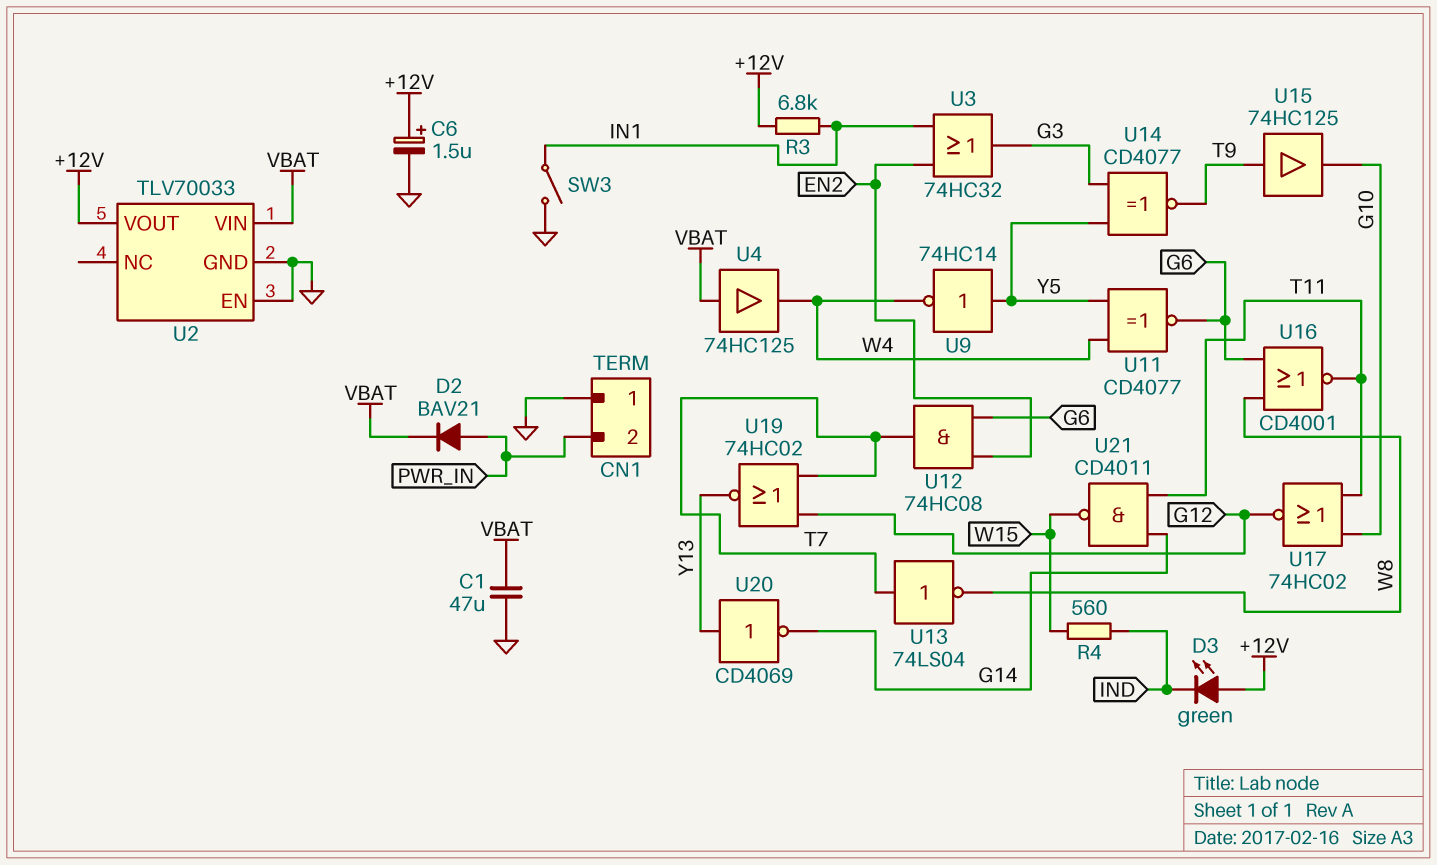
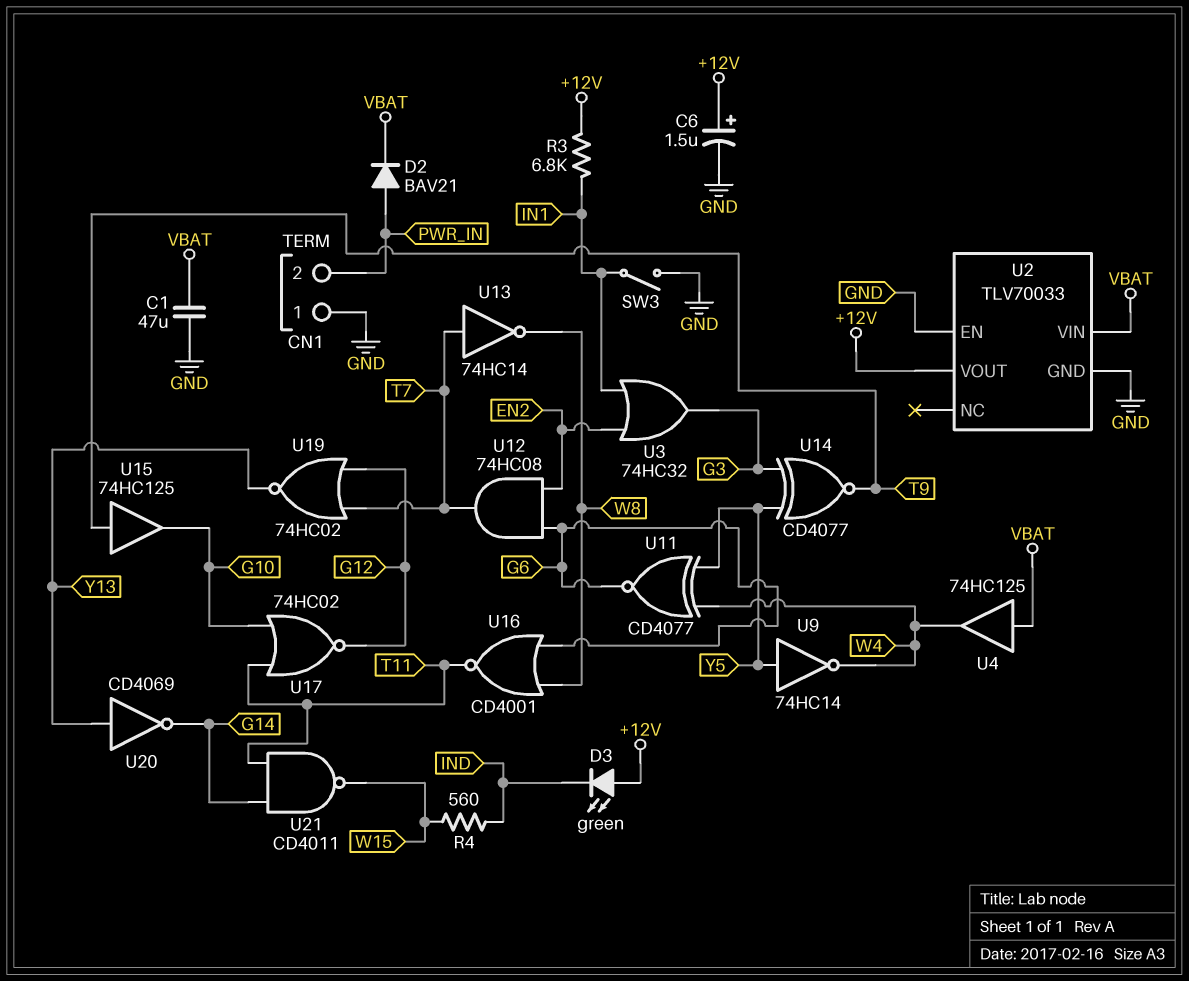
U13: NOT 74LS04 (in T7, out W8) -> NOT 74HC14 (in T7, out W8)

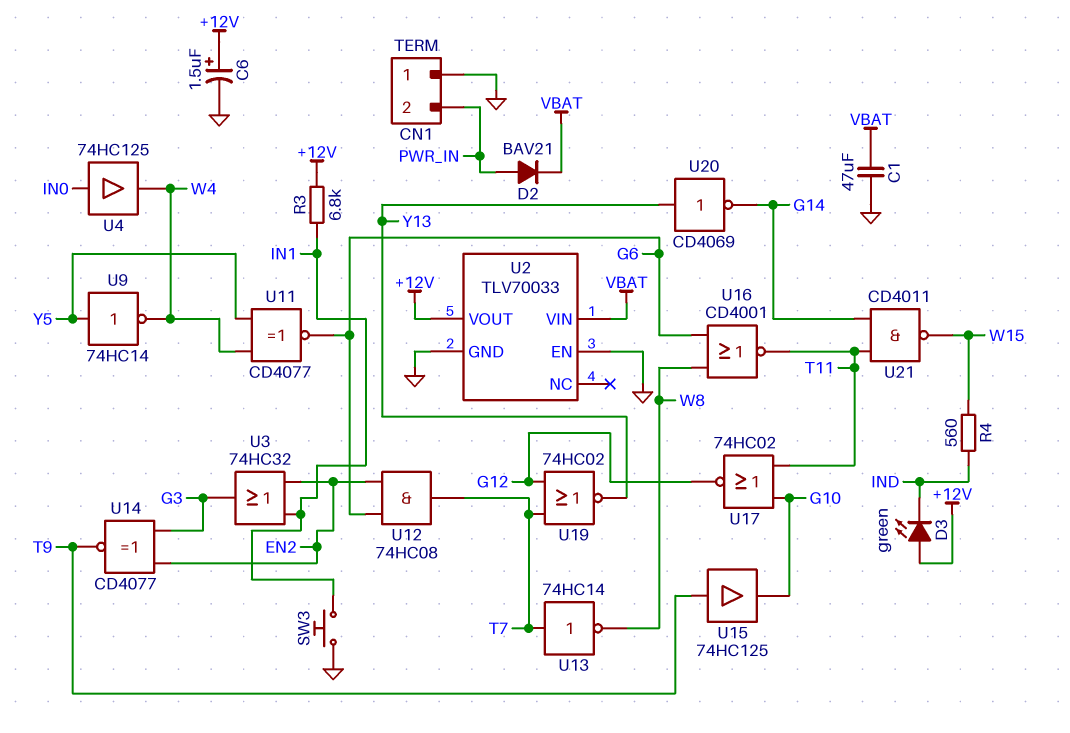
SW3: switch (GND, IN1) -> button (GND, IN1)
U4: buffer 74HC125 (in VBAT, out W4) -> buffer 74HC125 (in IN0, out W4)
U14: XNOR CD4077 (in G3, in Y5, out T9) -> XNOR CD4077 (in EN2, in G3, out T9)

